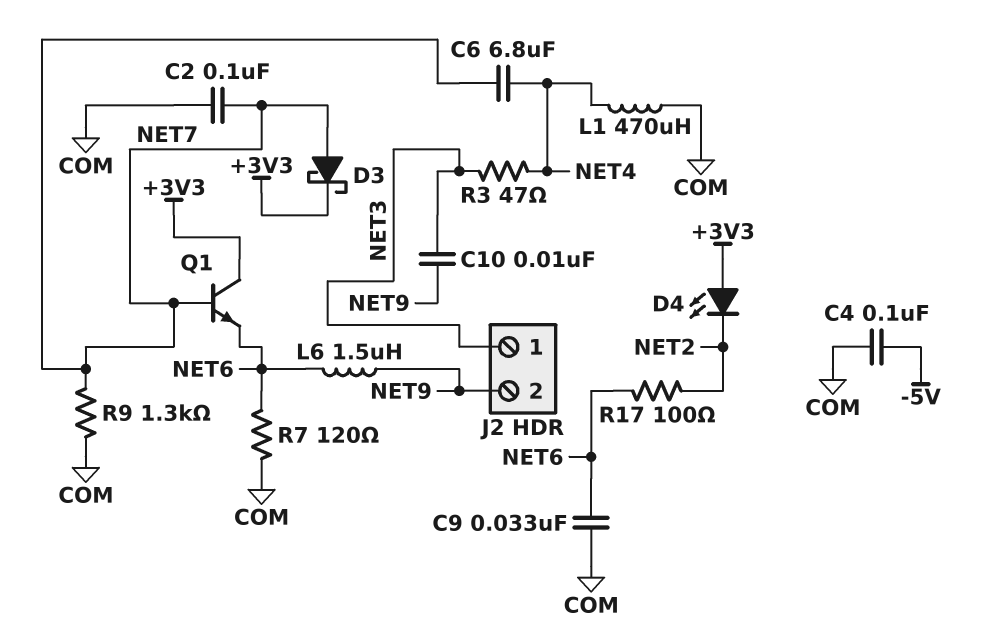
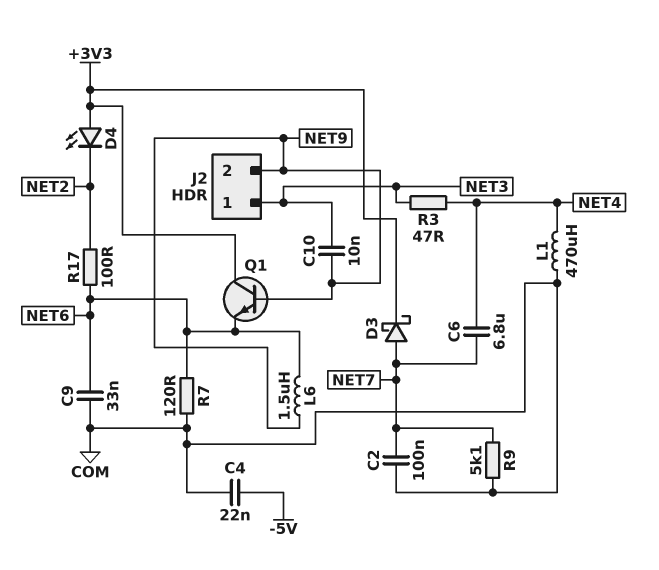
C4: 100nF (-5V, COM) -> 22nF (-5V, COM)
Q1: NPN (B NET7, C +3V3, E NET6) -> NPN (B NET9, C +3V3, E NET6)
R9: 1.3k (COM, NET7) -> 5.1k (COM, NET7)

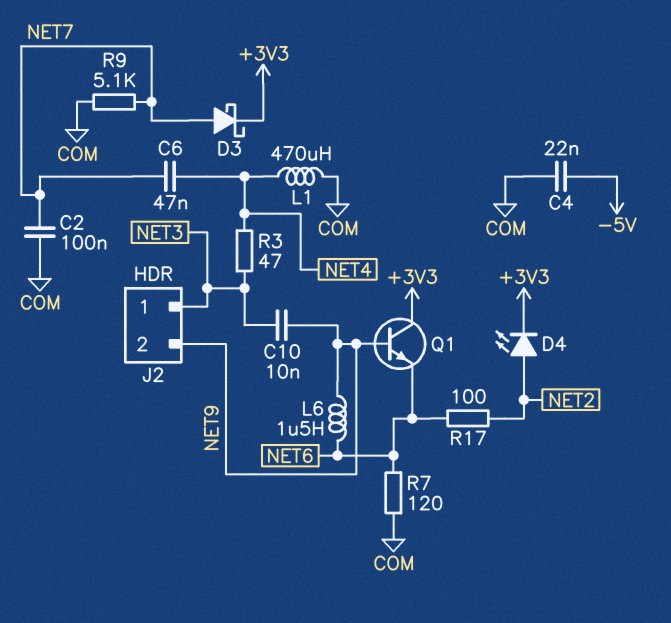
C6: 6.8uF (NET4, NET7) -> 47nF (NET4, NET7)
C9: 33nF (COM, NET6) -> none
D4: LED (A +3V3, K NET2) -> LED (A NET2, K +3V3)

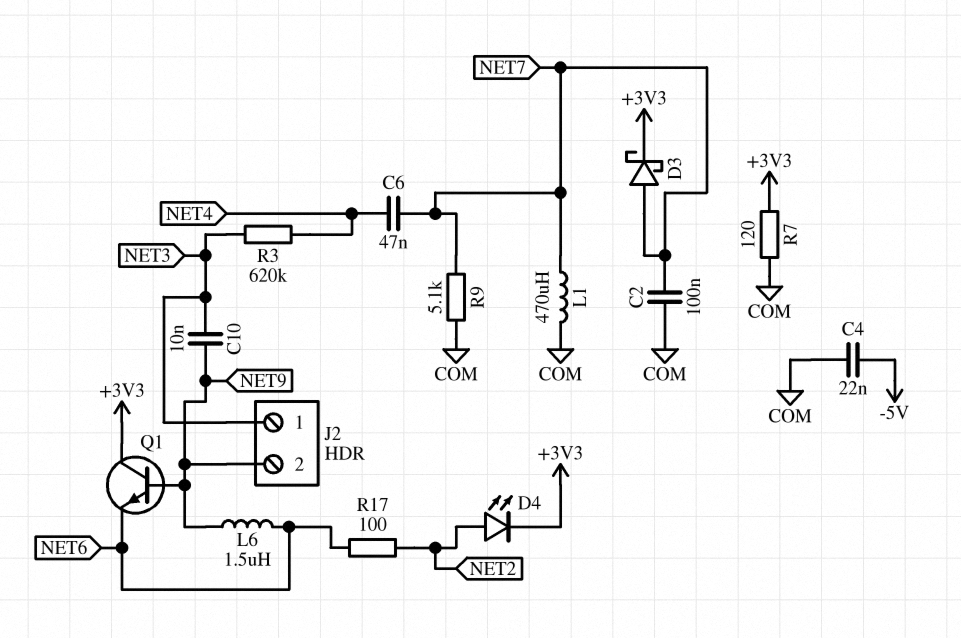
L1: 470uH (COM, NET4) -> 470uH (COM, NET7)
R3: 47 (NET3, NET4) -> 620k (NET3, NET4)
R7: 120 (COM, NET6) -> 120 (+3V3, COM)

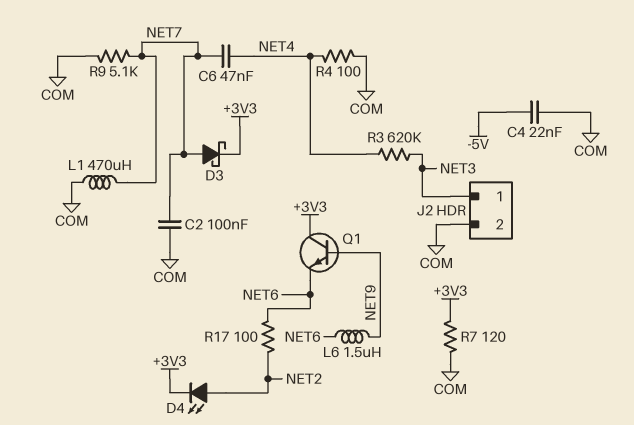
C10: 10nF (NET3, NET9) -> none
J2 pin 2: NET9 -> COM
R4: none -> 100 (COM, NET4)

